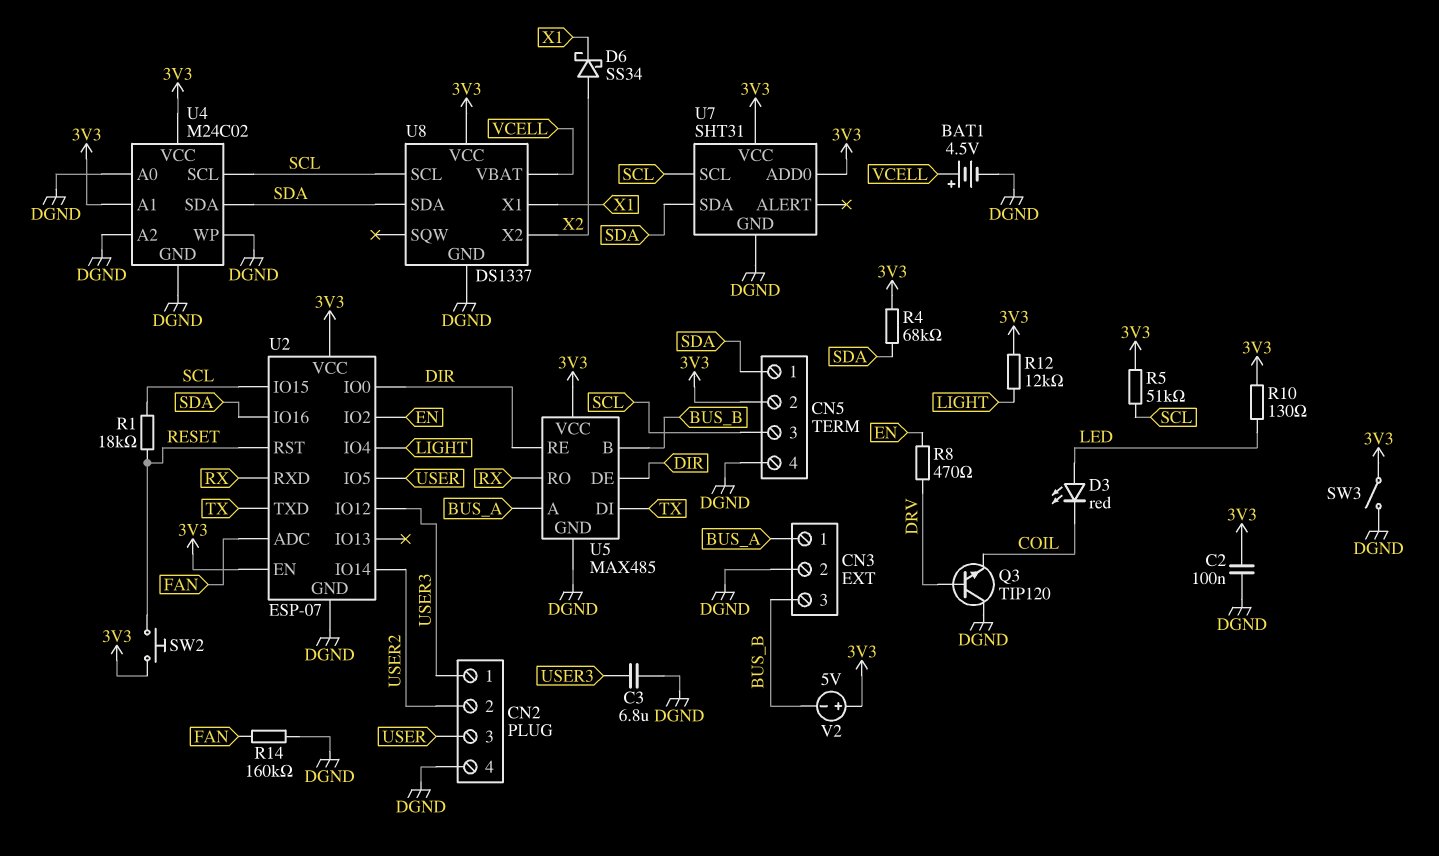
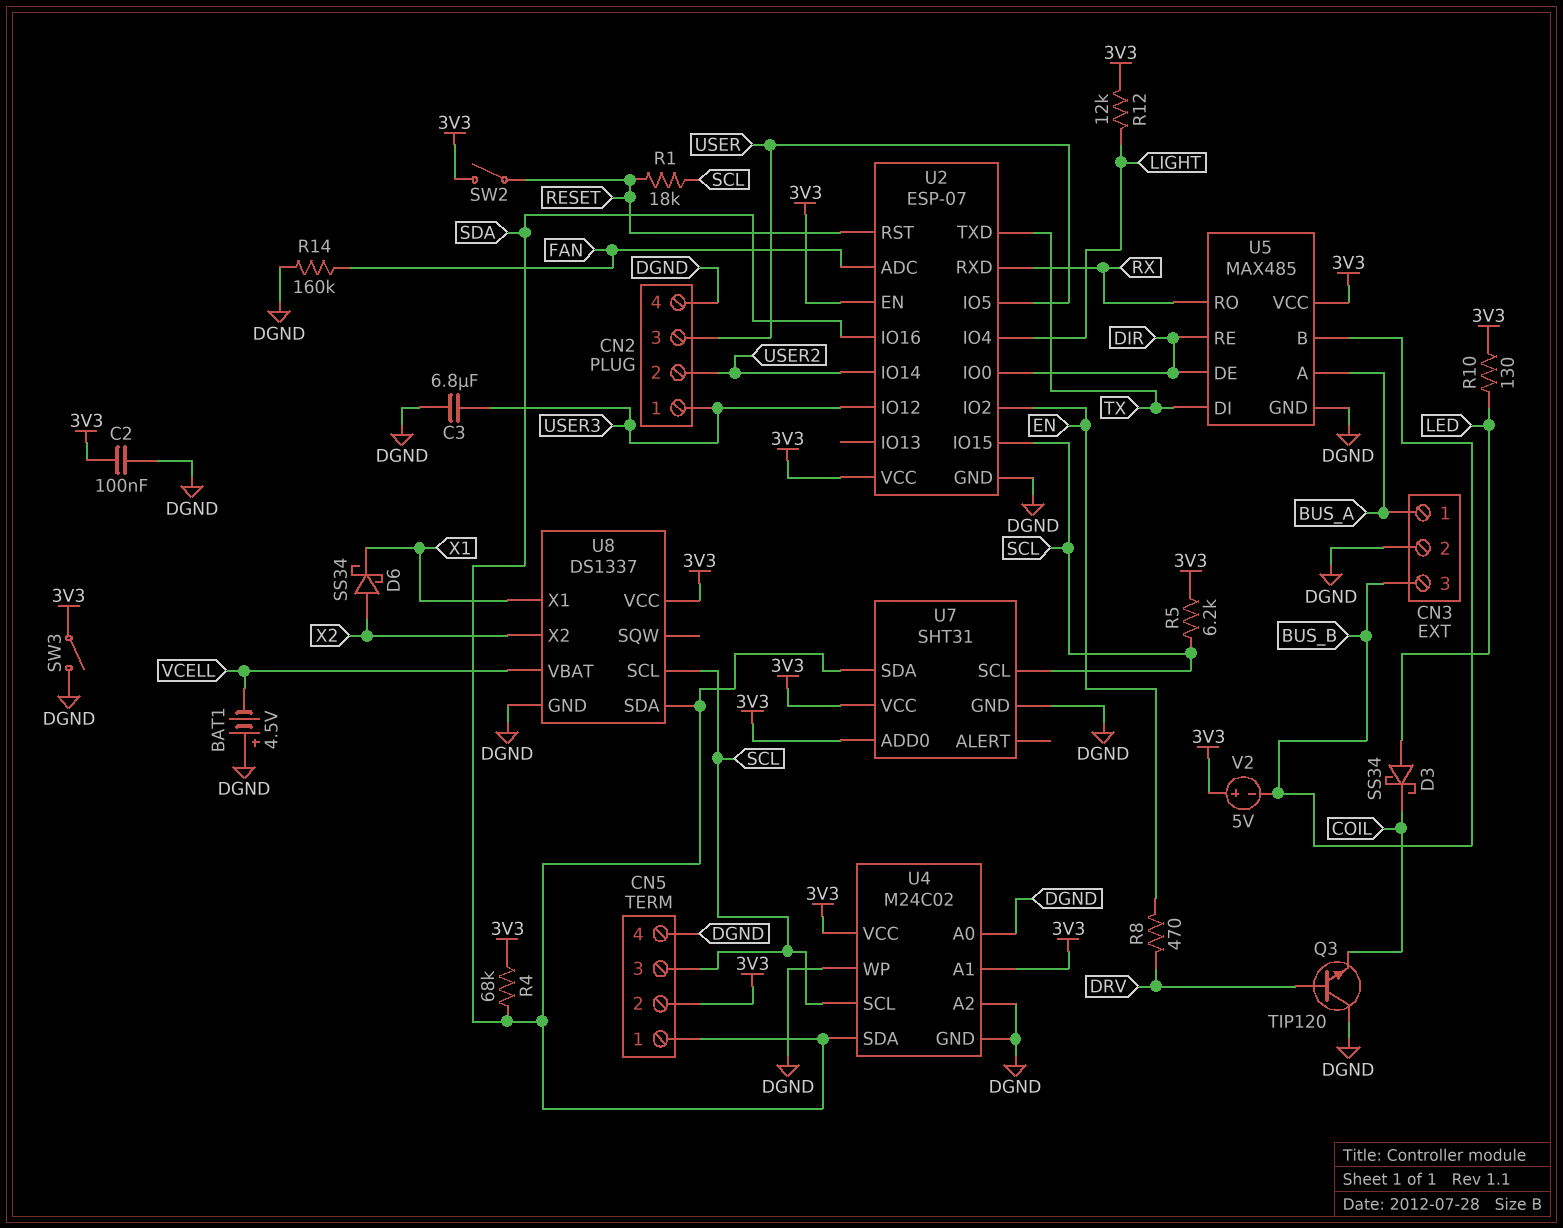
BAT1: 4.5V (plus VCELL, minus DGND) -> 4.5V (plus DGND, minus VCELL)
D3: LED red (A LED, K COIL) -> schottky SS34 (A LED, K COIL)
R5: 51k (3V3, SCL) -> 6.2k (3V3, SCL)
SW2: button (3V3, RESET) -> switch (3V3, RESET)

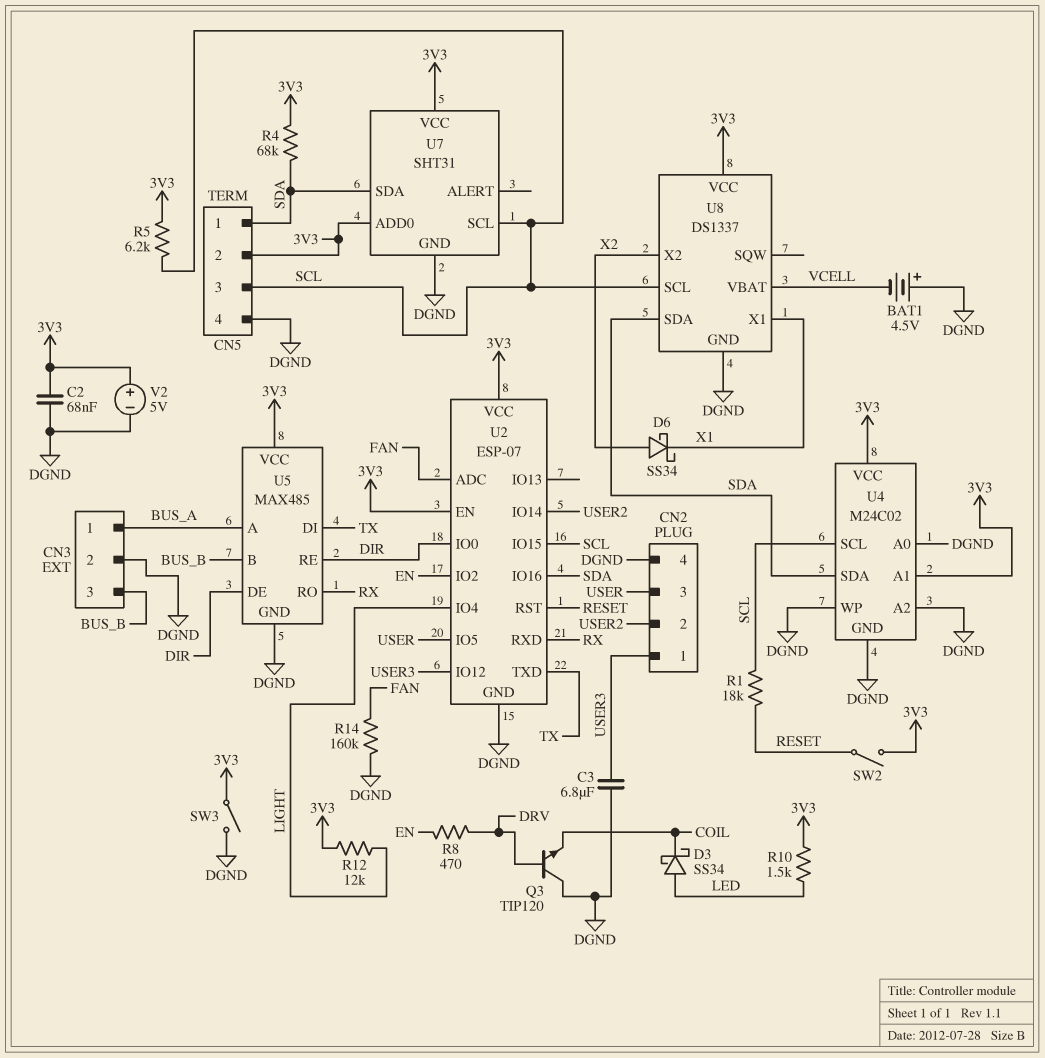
C2: 100nF (3V3, DGND) -> 68nF (3V3, DGND)
R10: 130 (3V3, LED) -> 1.5k (3V3, LED)
V2: 5V (plus 3V3, minus BUS_B) -> 5V (plus 3V3, minus DGND)

